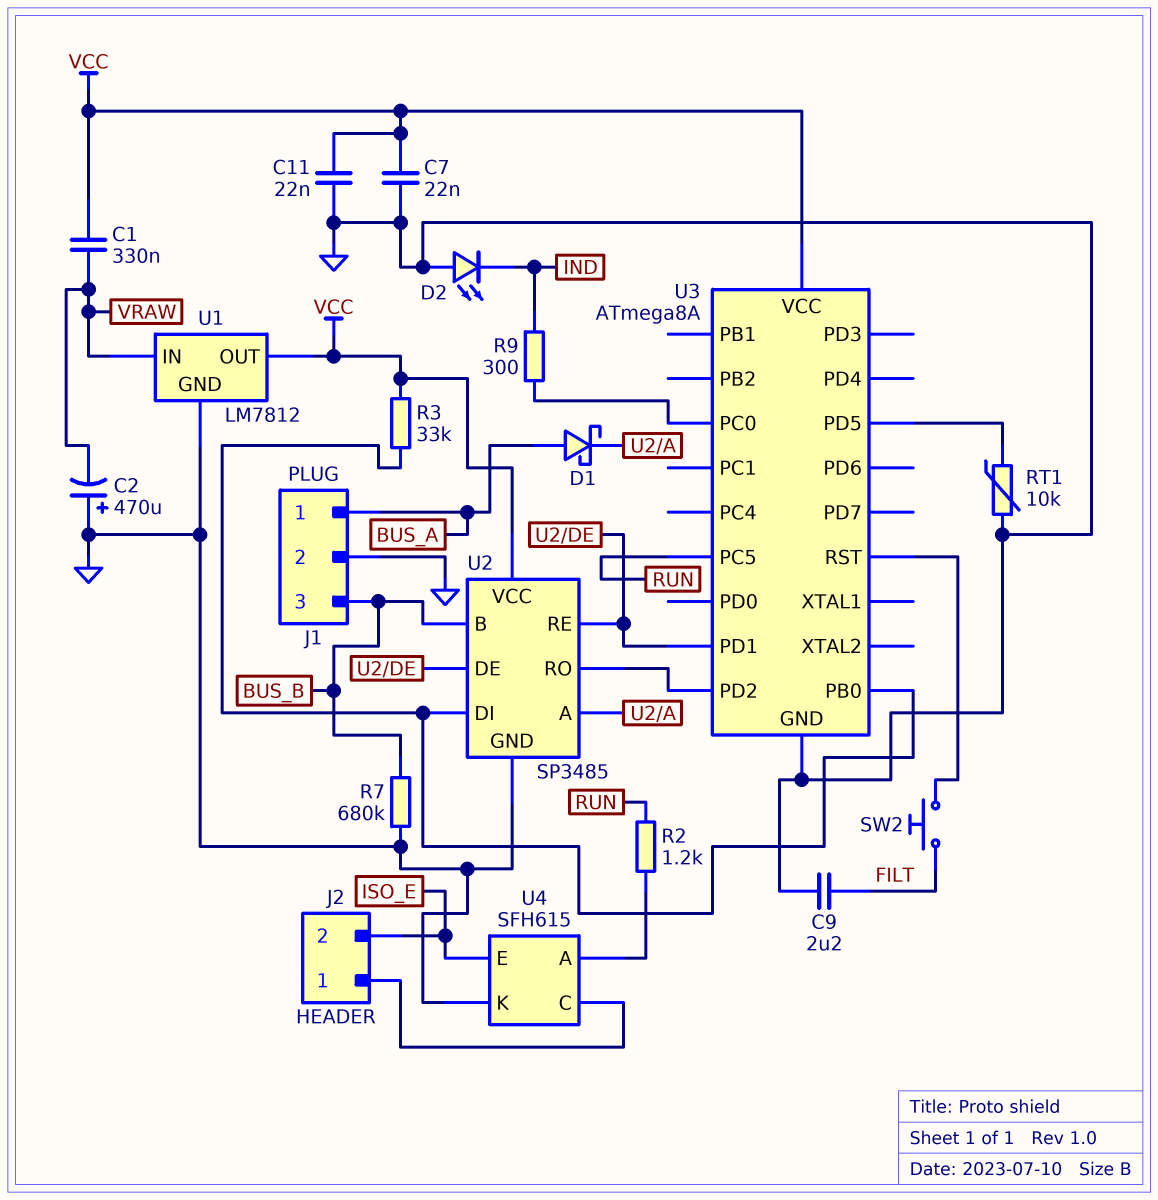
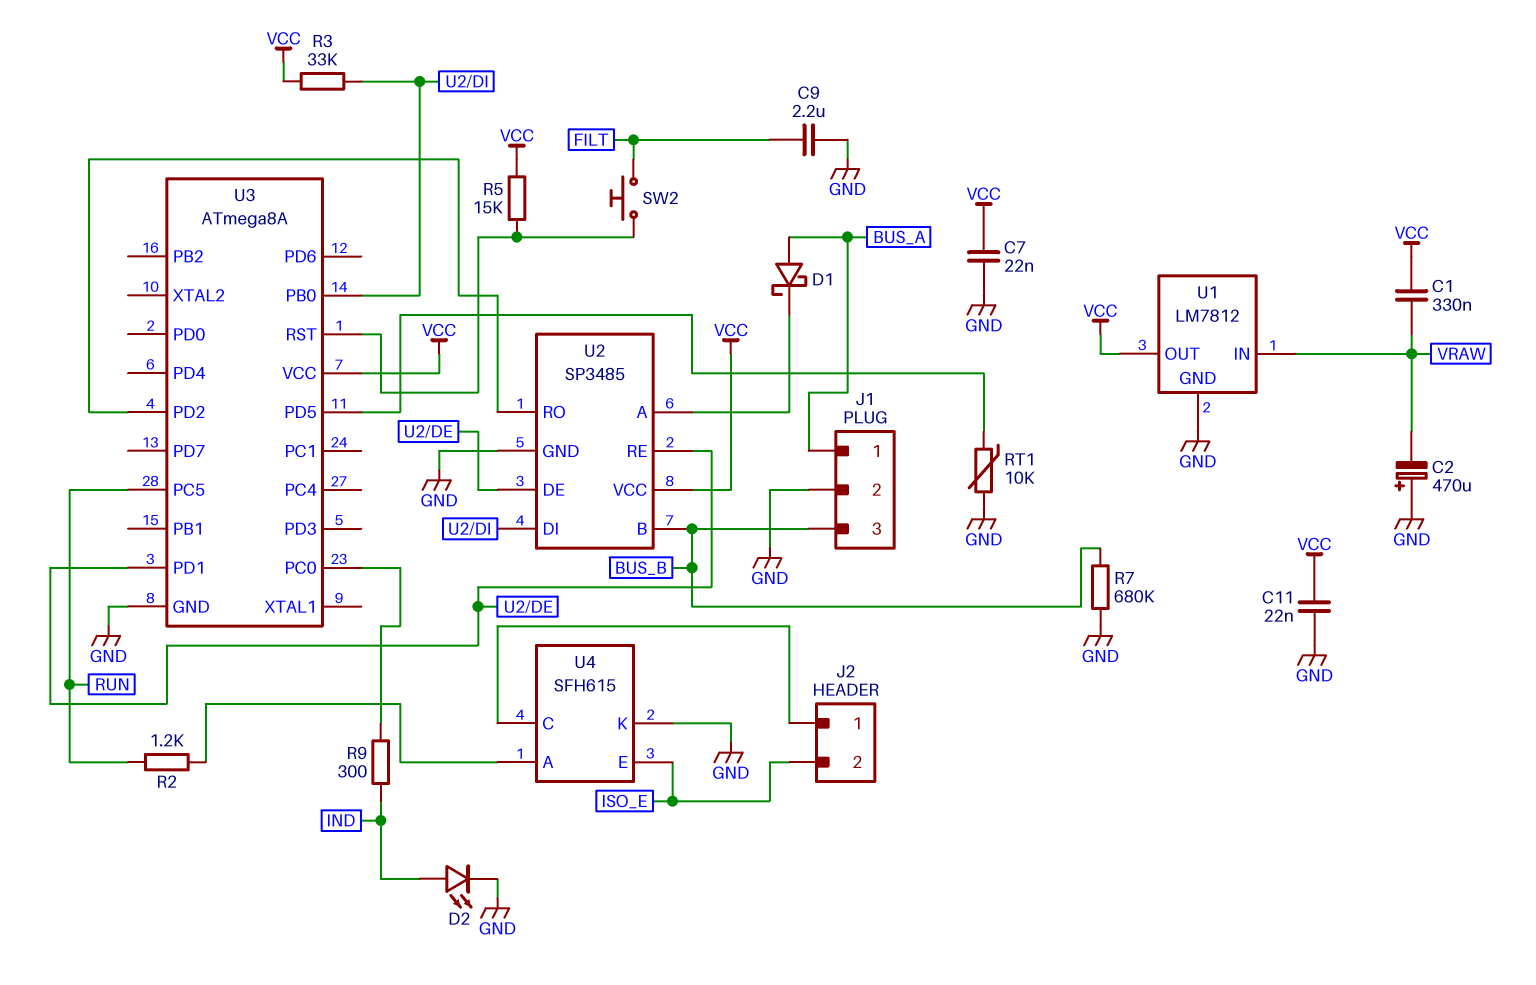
D2: LED (A GND, K IND) -> LED (A IND, K GND)
R5: none -> 15k (U3/RST, VCC)

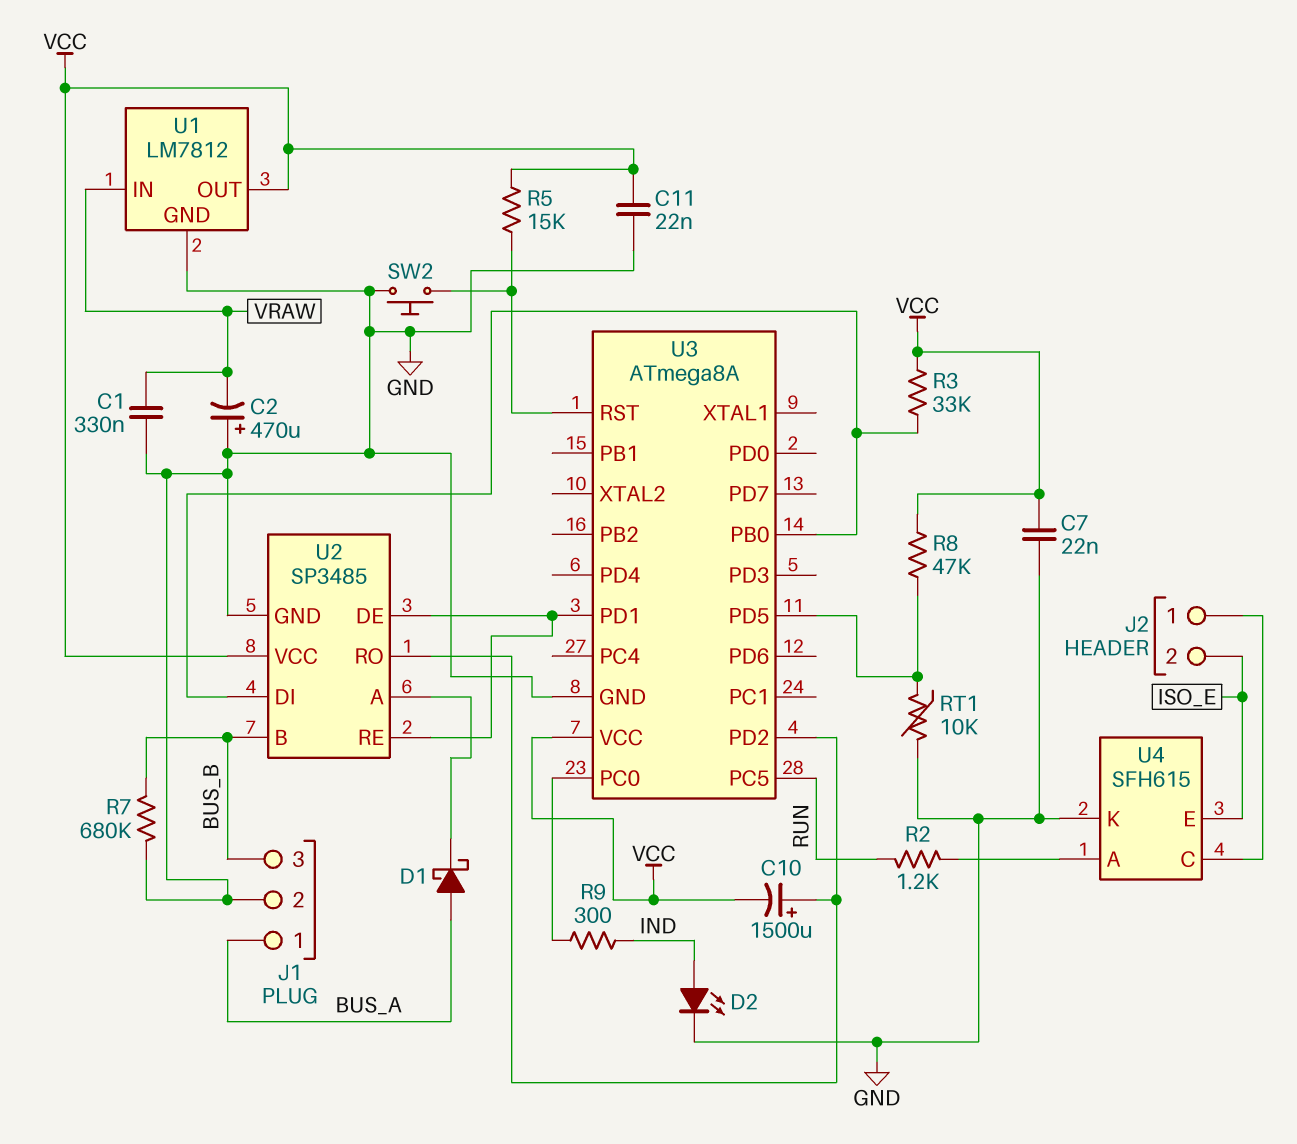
C1: 330nF (VCC, VRAW) -> 330nF (GND, VRAW)
C9: 2.2uF (FILT, GND) -> none
C10: none -> 1500uF (plus U2/RO, minus VCC)
R8: none -> 47k (U3/PD5, VCC)
SW2: button (FILT, U3/RST) -> button (GND, U3/RST)

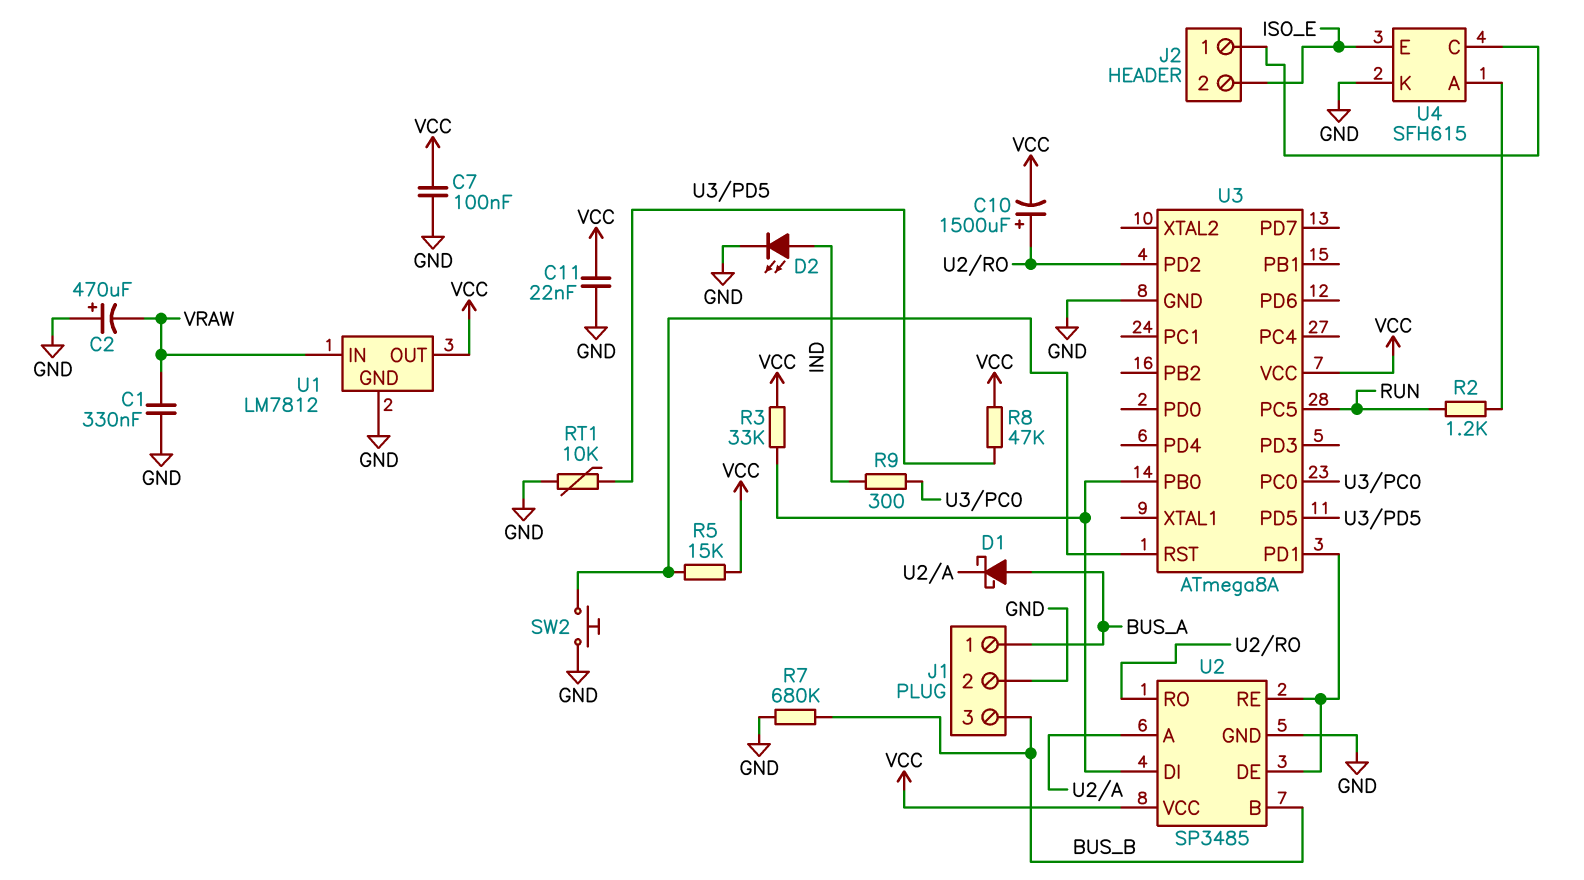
C7: 22nF (GND, VCC) -> 100nF (GND, VCC)

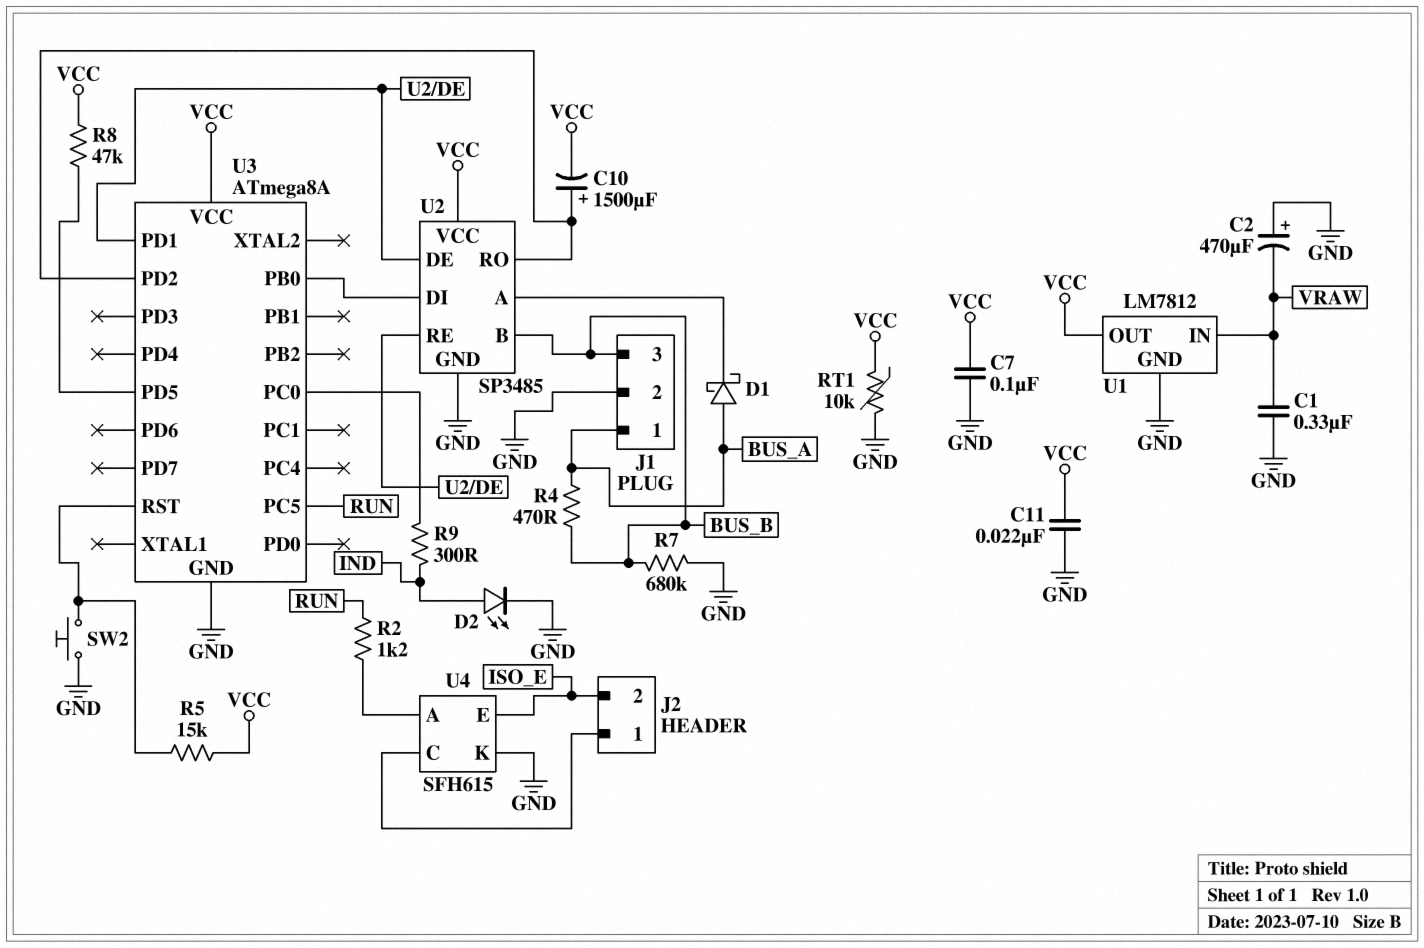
R3: 33k (U2/DI, VCC) -> none
R4: none -> 470 (BUS_A, BUS_B)
RT1: 10k (GND, U3/PD5) -> 10k (GND, VCC)

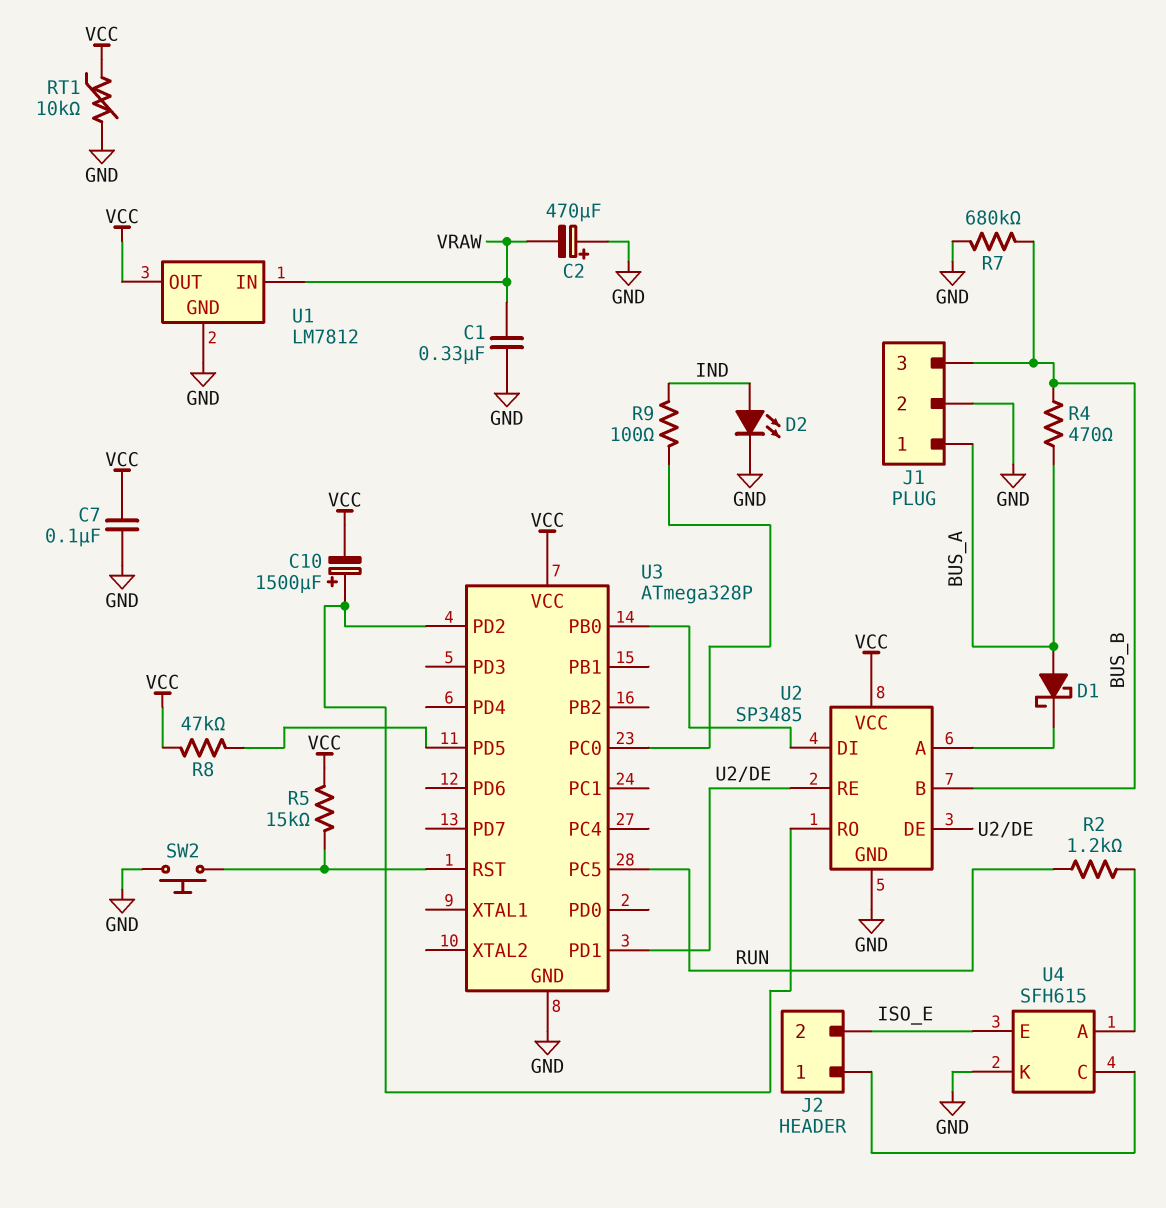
C11: 22nF (GND, VCC) -> none
R9: 300 (IND, U3/PC0) -> 100 (IND, U3/PC0)
U3: ATmega8A -> ATmega328P

